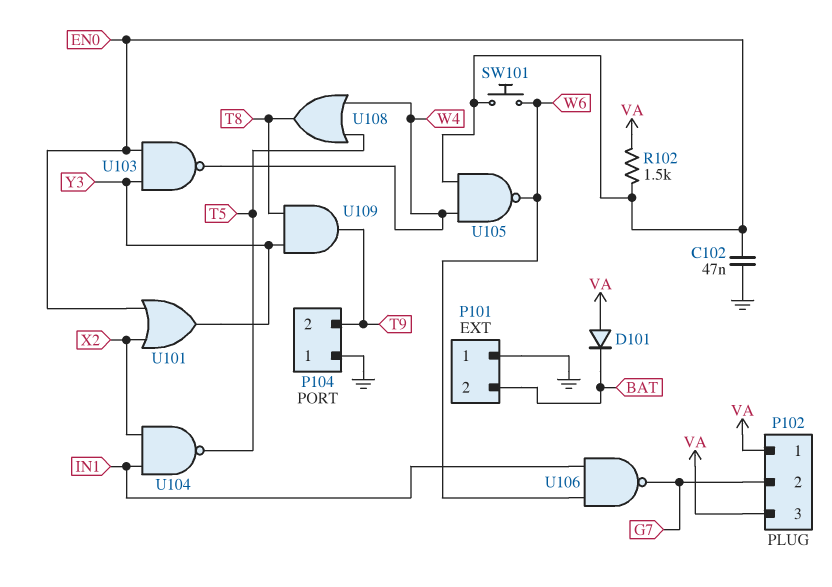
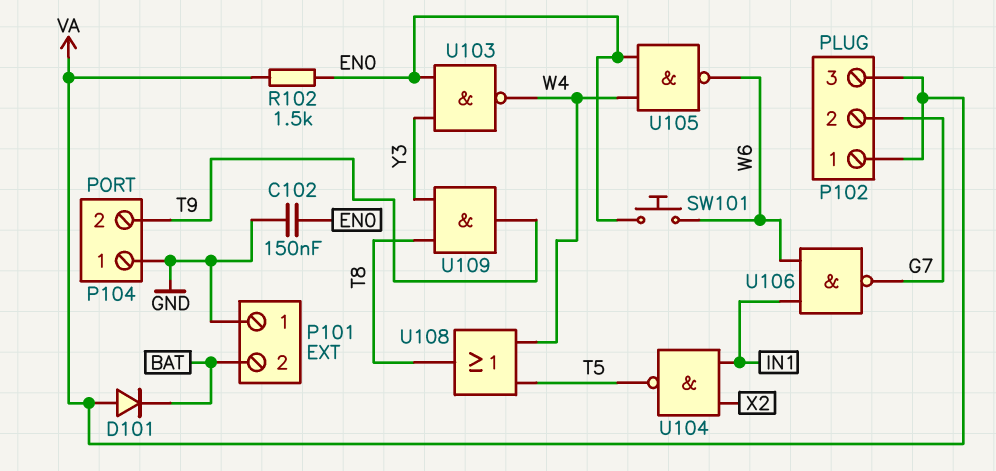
C102: 47nF (EN0, GND) -> 150nF (EN0, GND)
U101: OR (in EN0, in X2, out Y3) -> none

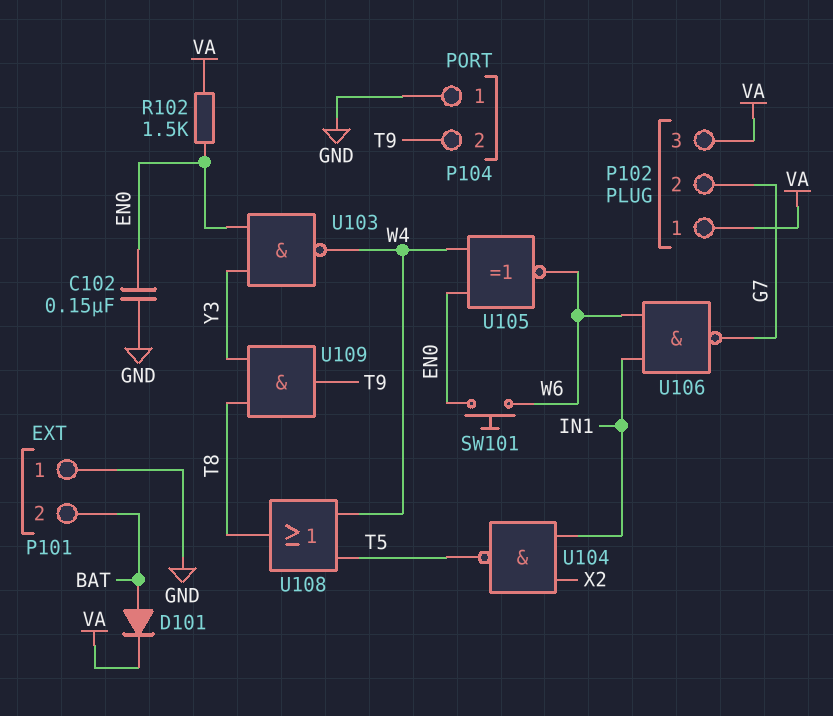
D101: diode (A VA, K BAT) -> diode (A BAT, K VA)
U105: NAND (in EN0, in W4, out W6) -> XNOR (in EN0, in W4, out W6)

